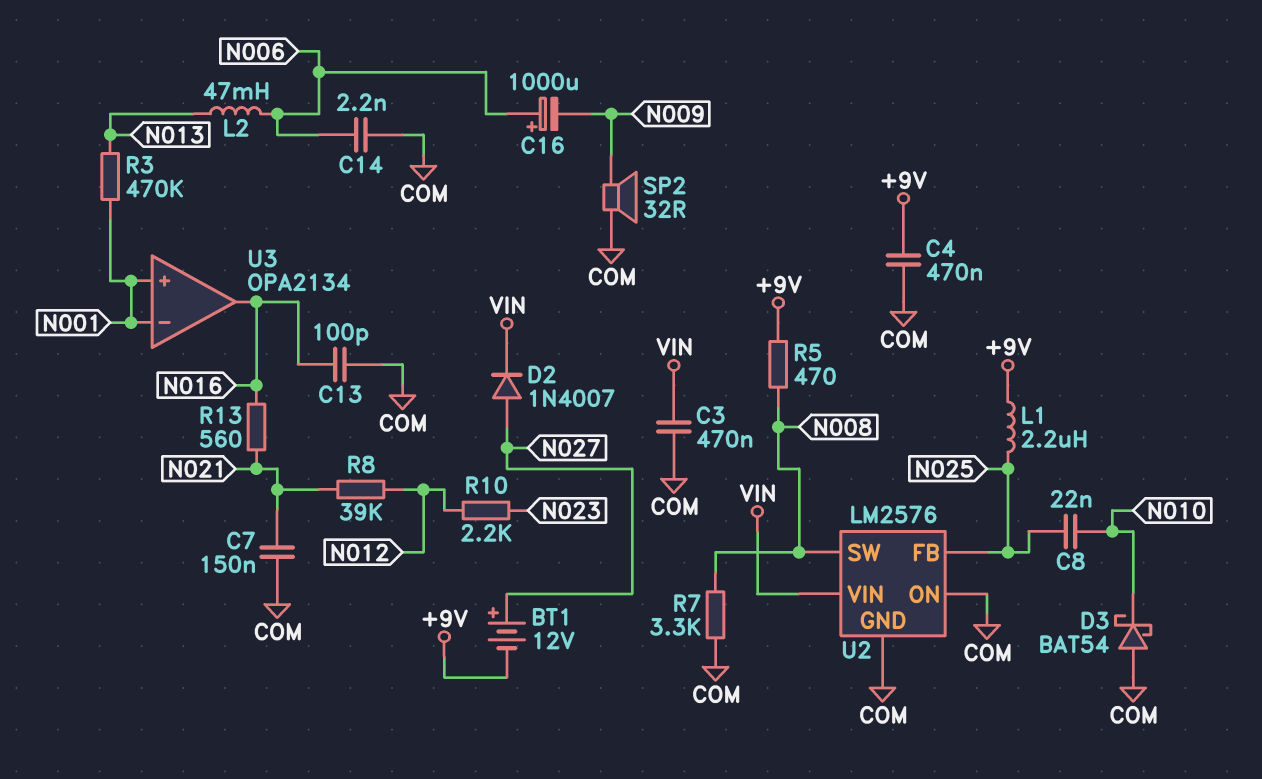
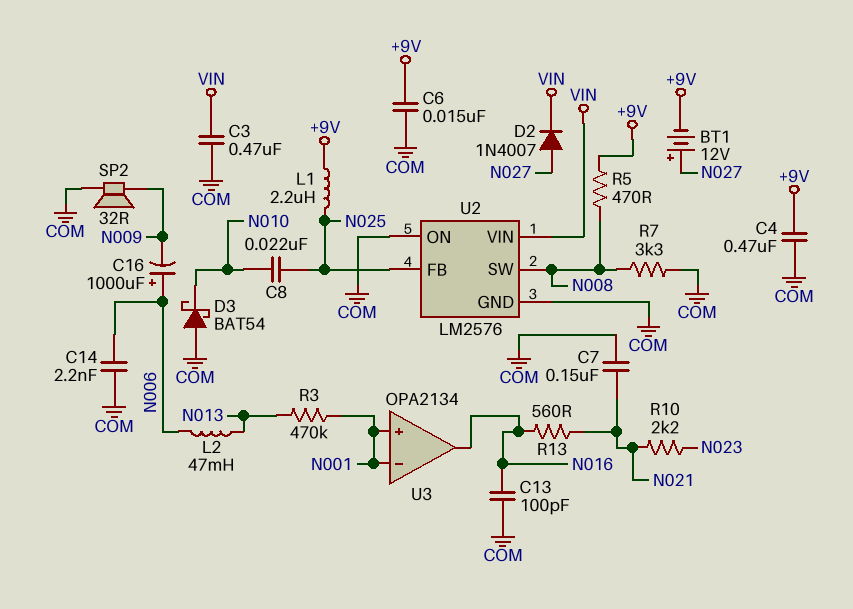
C6: none -> 15nF (+9V, COM)
R8: 39k (N012, N021) -> none
R10: 2.2k (N012, N023) -> 2.2k (N021, N023)

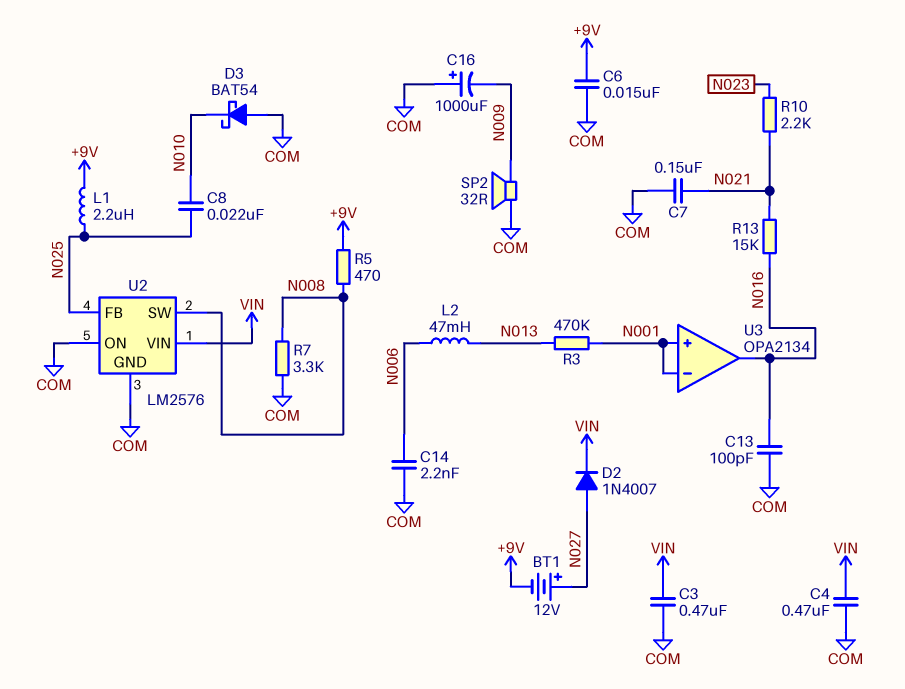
C4: 470nF (+9V, COM) -> 470nF (COM, VIN)
C16: 1000uF (plus N006, minus N009) -> 1000uF (plus COM, minus N009)
R13: 560 (N016, N021) -> 15k (N016, N021)

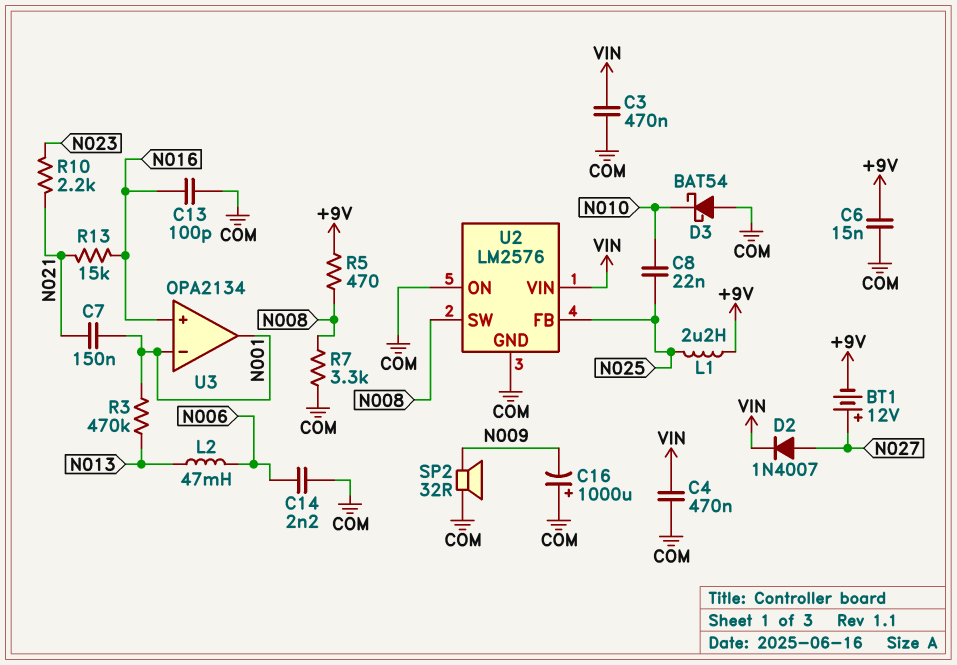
C7: 150nF (COM, N021) -> 150nF (N001, N021)
U3 pin in+: N001 -> N016
U3 pin out: N016 -> N001

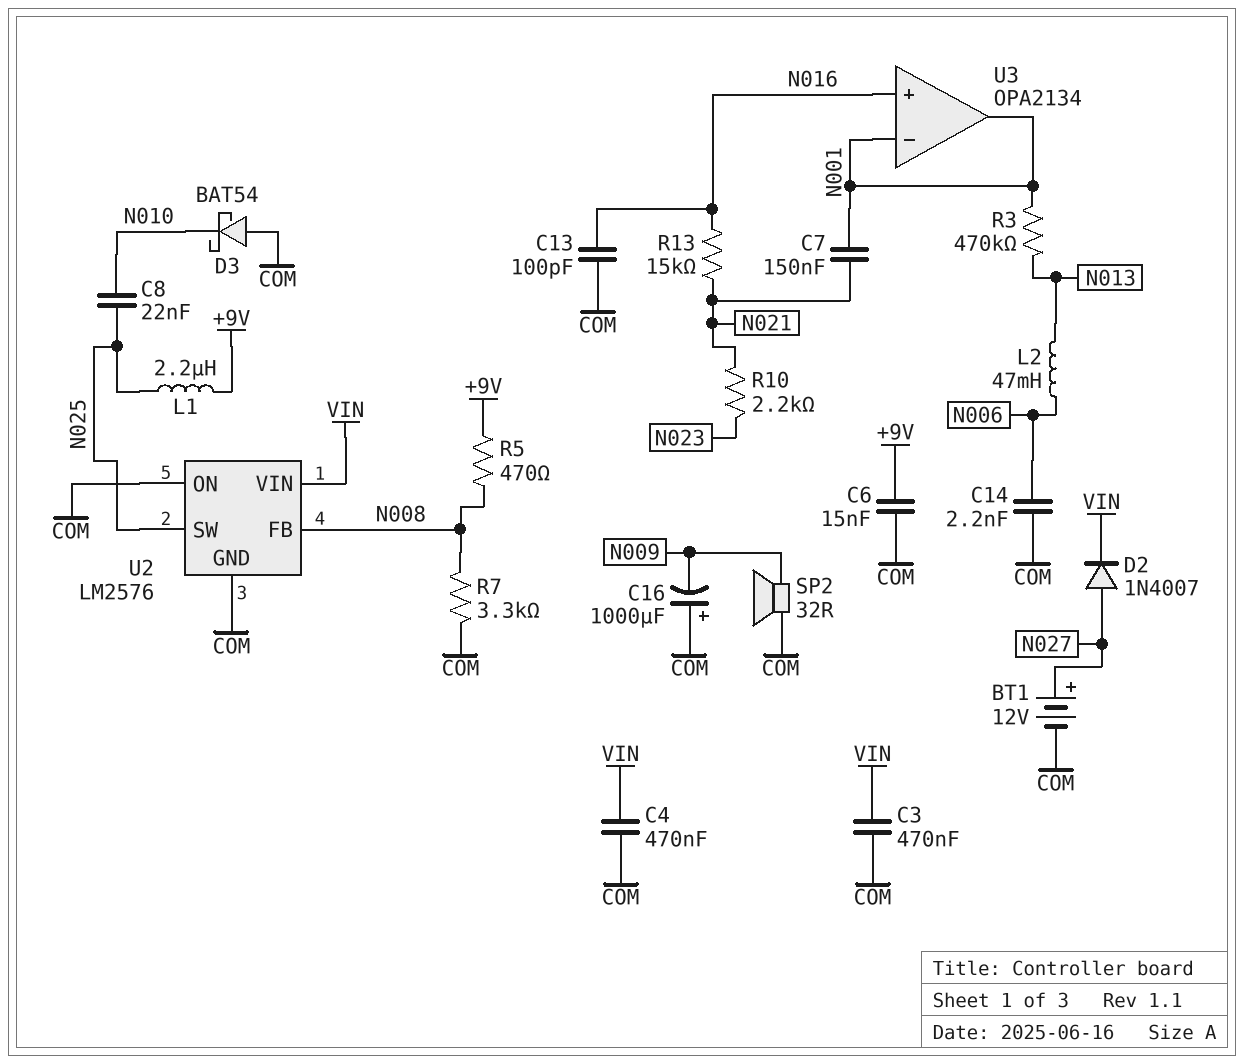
BT1: 12V (plus N027, minus +9V) -> 12V (plus N027, minus COM)
U2 pin FB: N025 -> N008
U2 pin SW: N008 -> N025

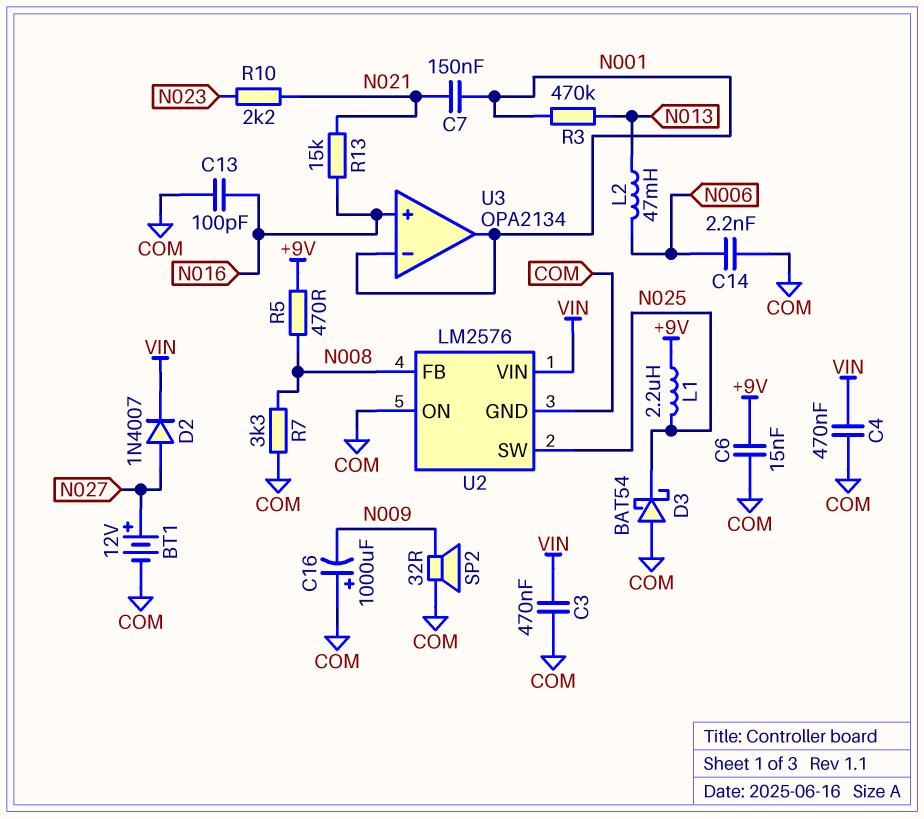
C8: 22nF (N010, N025) -> none
D3: schottky BAT54 (A COM, K N010) -> schottky BAT54 (A COM, K N025)

